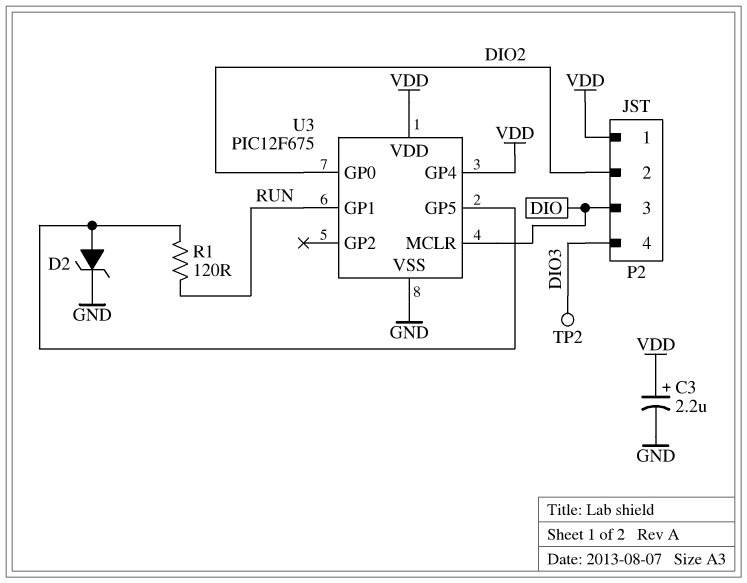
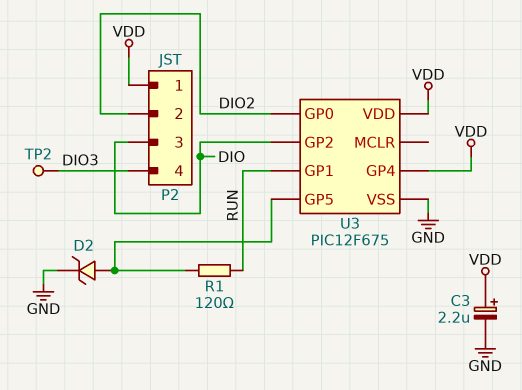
U3 pin GP2: none -> DIO
U3 pin MCLR: DIO -> none

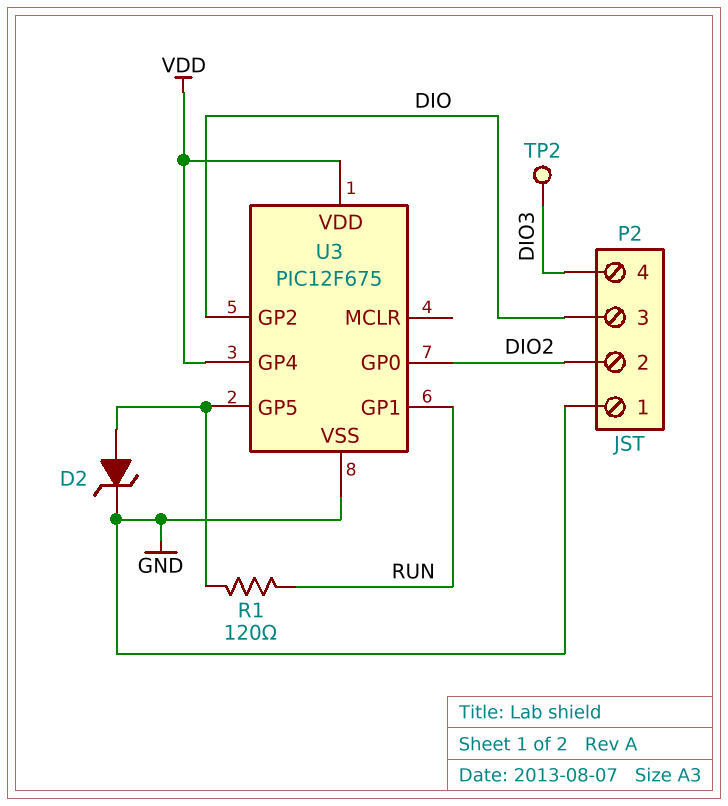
C3: 2.2uF (plus VDD, minus GND) -> none
P2 pin 1: VDD -> GND

